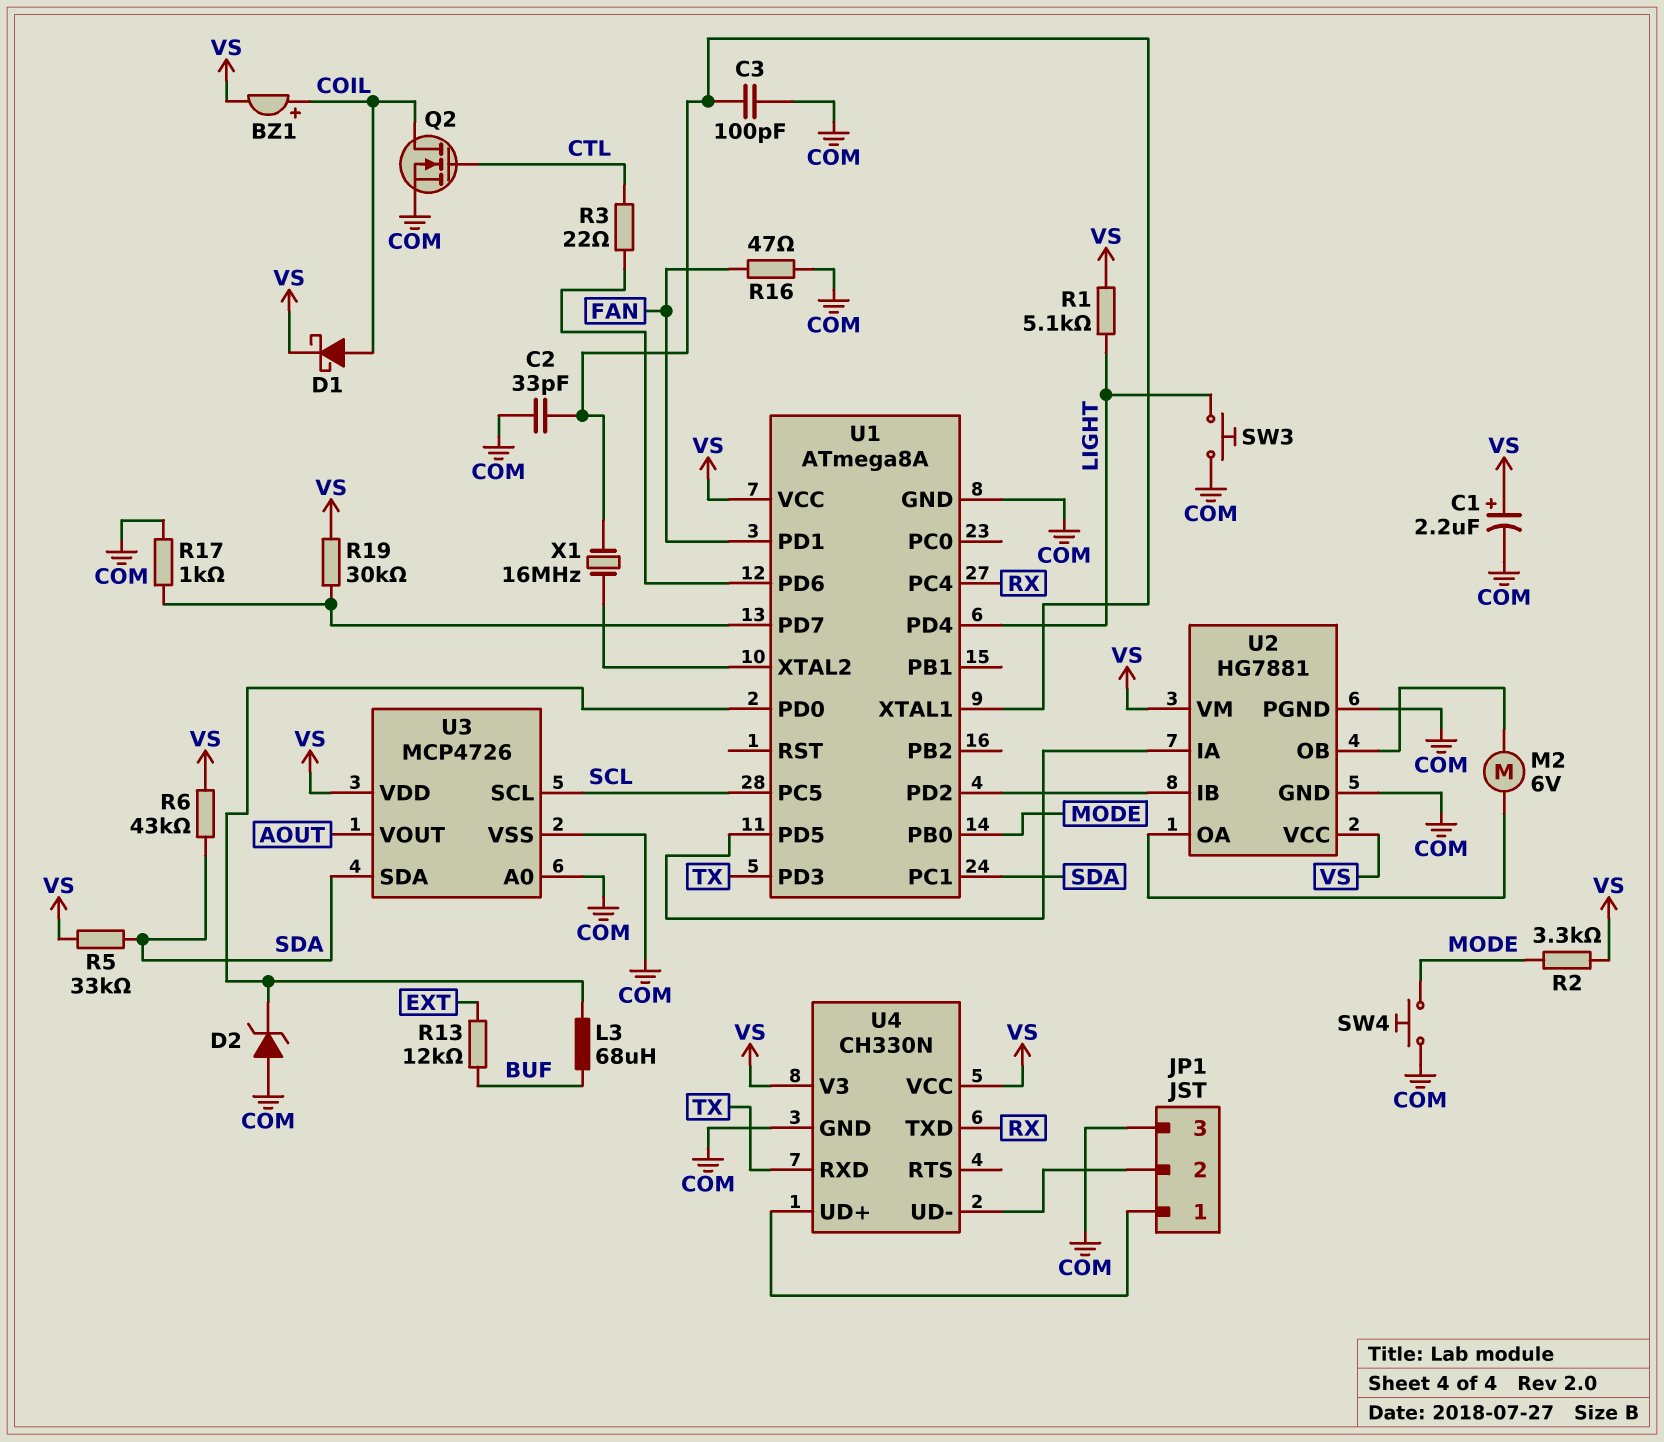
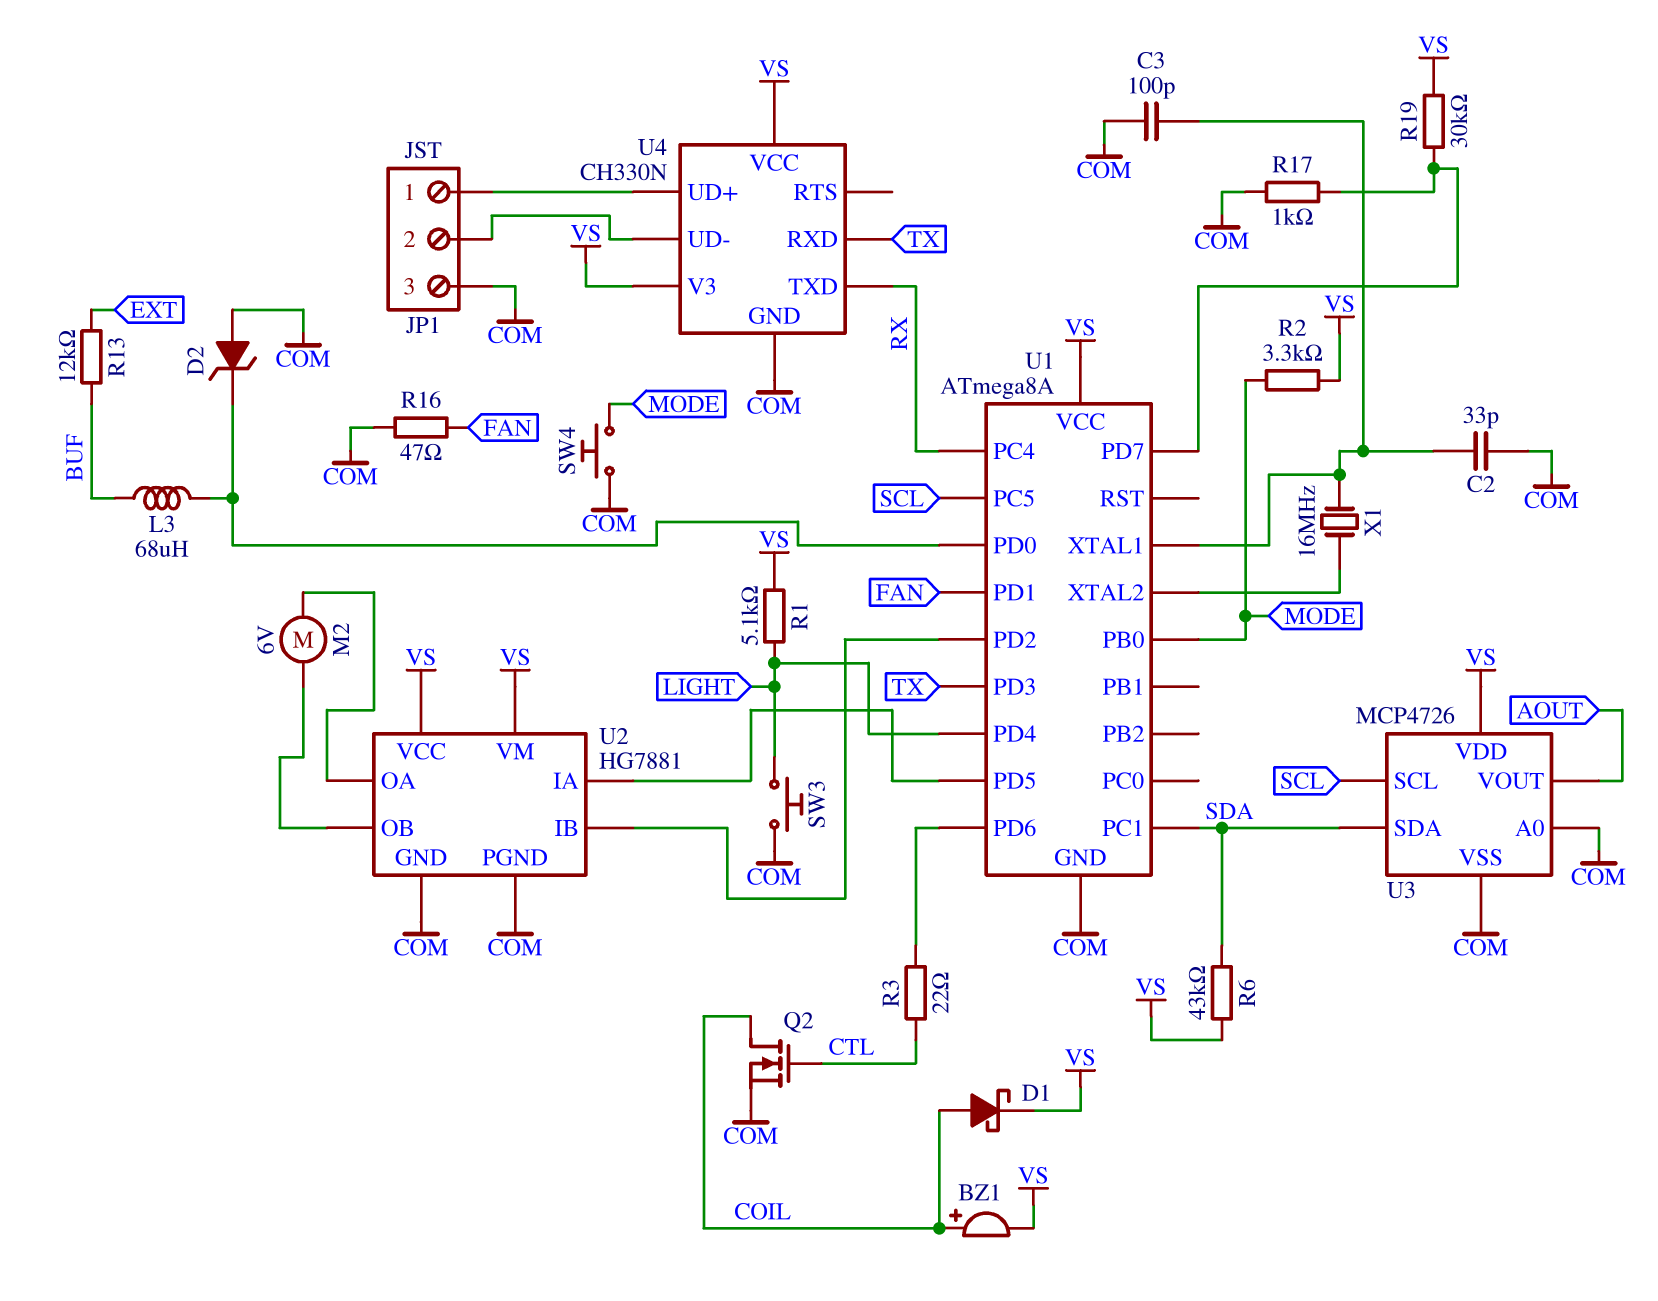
C1: 2.2uF (plus VS, minus COM) -> none
R5: 33k (SDA, VS) -> none

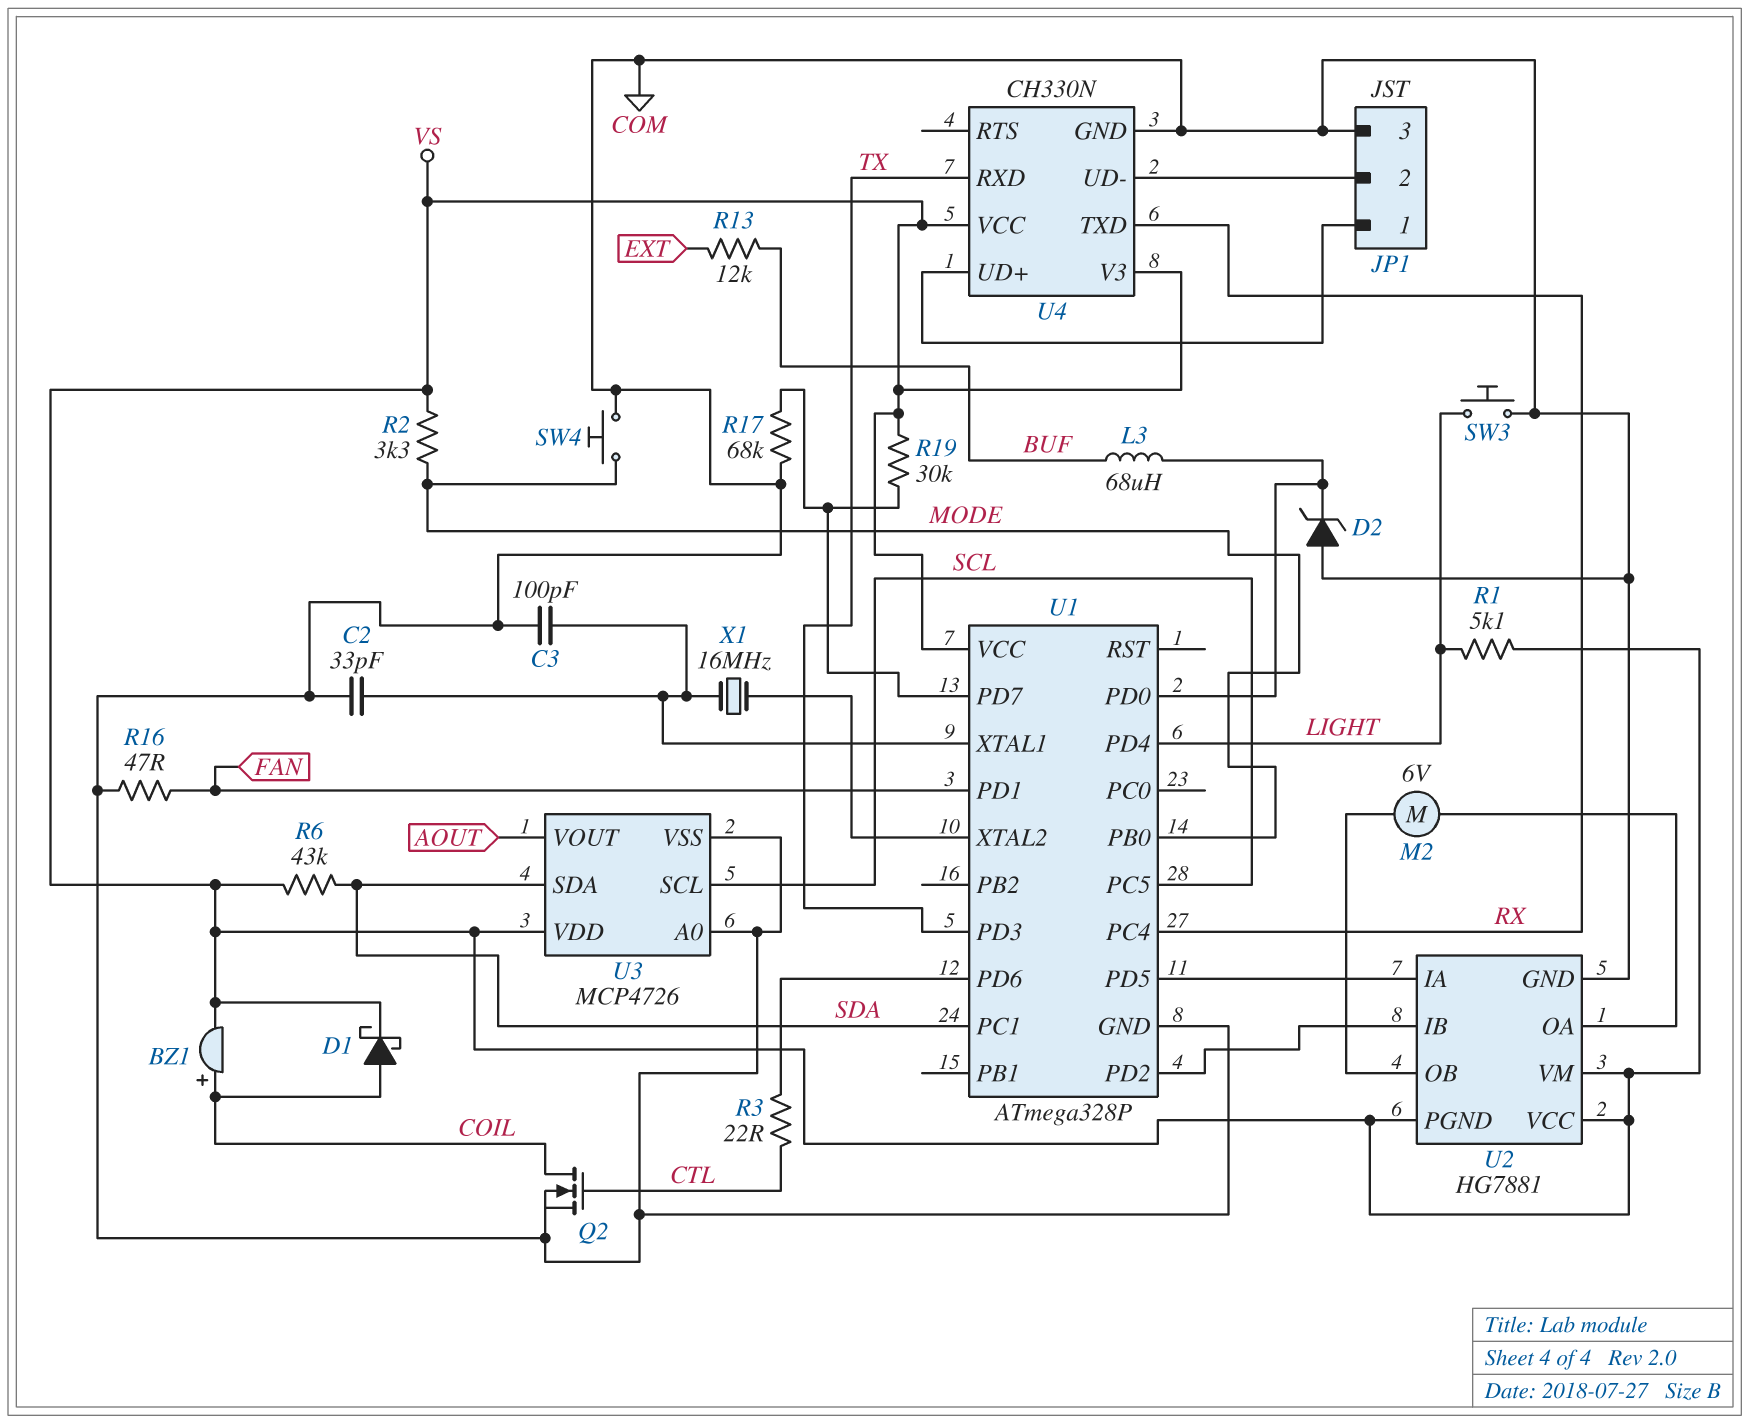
R17: 1k (COM, U1/PD7) -> 68k (COM, U1/PD7)
U1: ATmega8A -> ATmega328P
U2 pin PGND: COM -> VS

